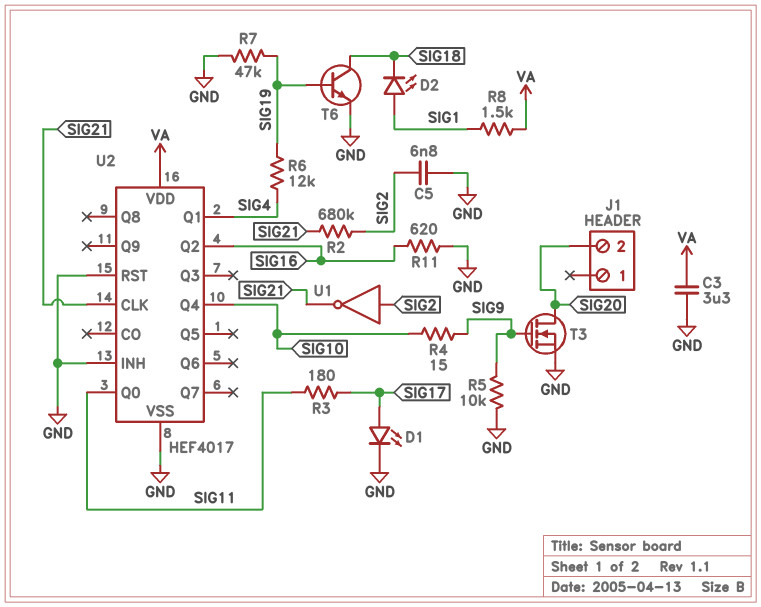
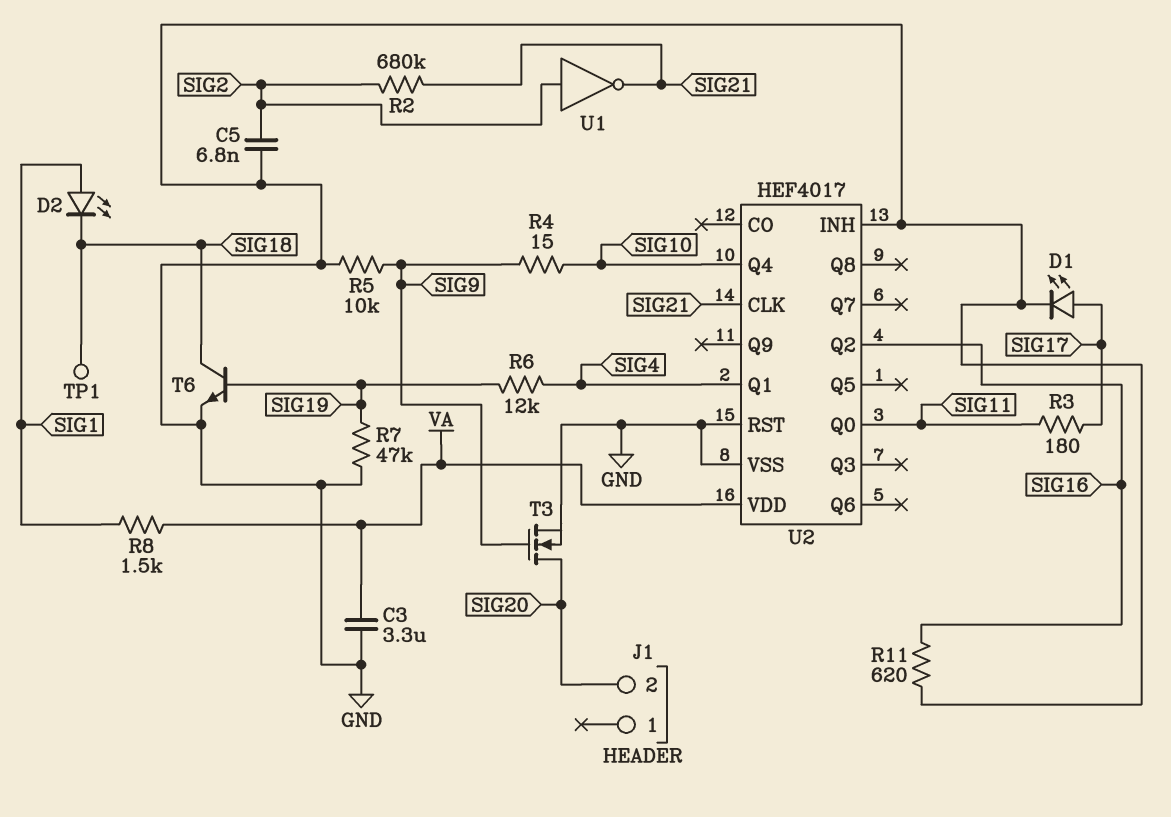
TP1: none -> test point (SIG18)

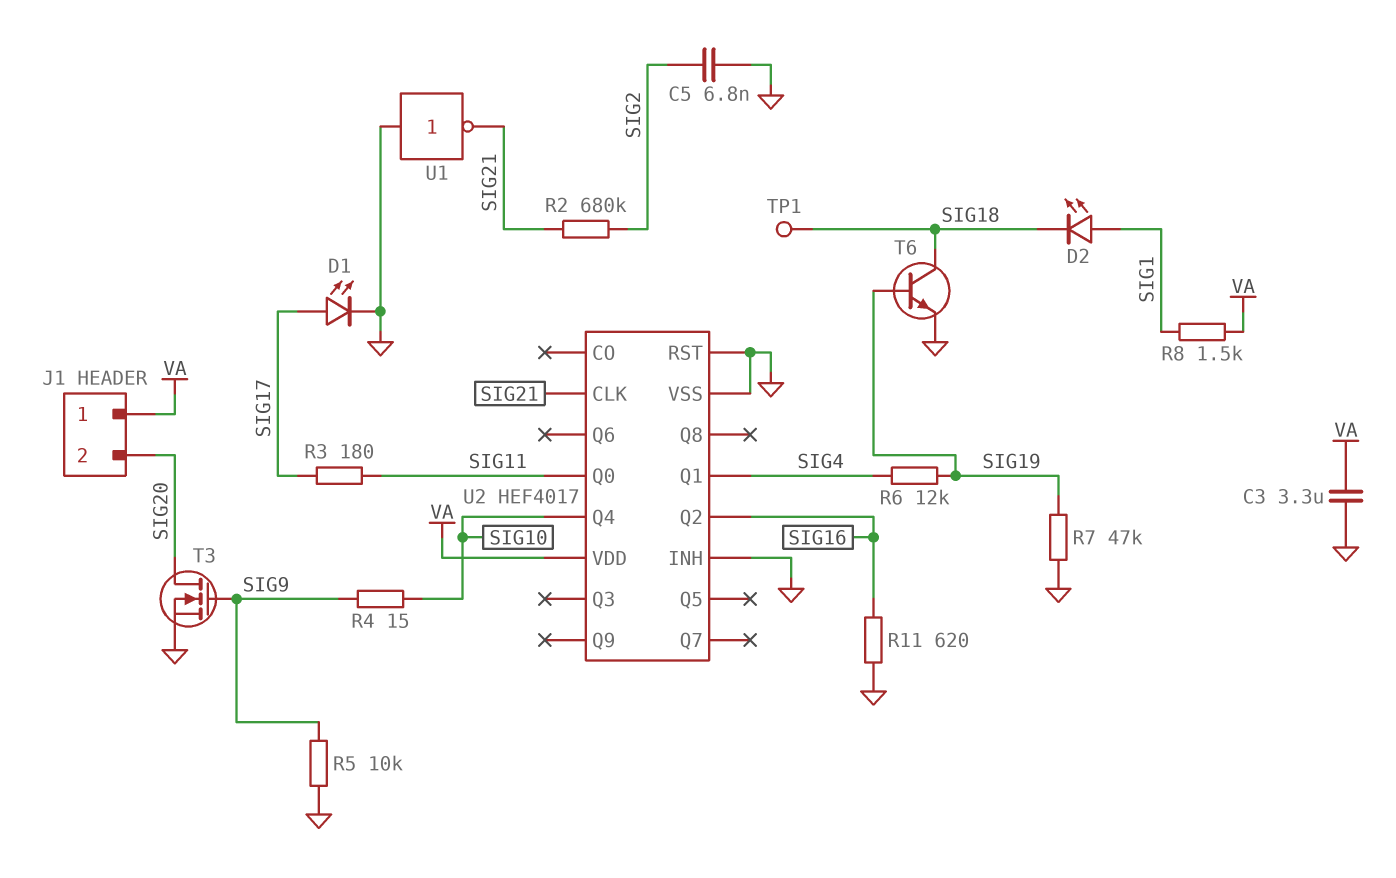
J1 pin 1: none -> VA
U1: NOT (in SIG2, out SIG21) -> NOT (in GND, out SIG21)

